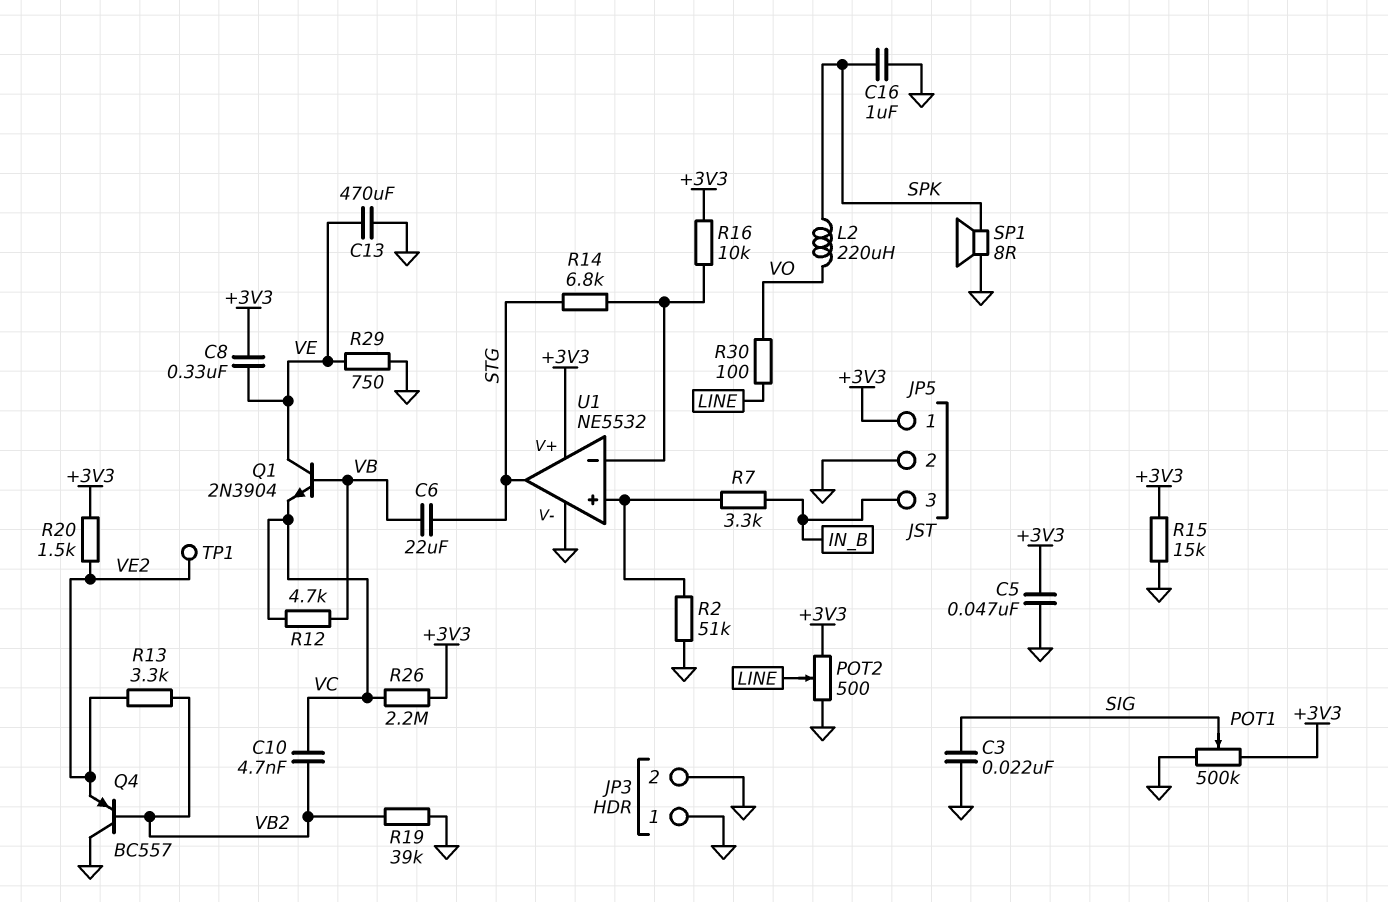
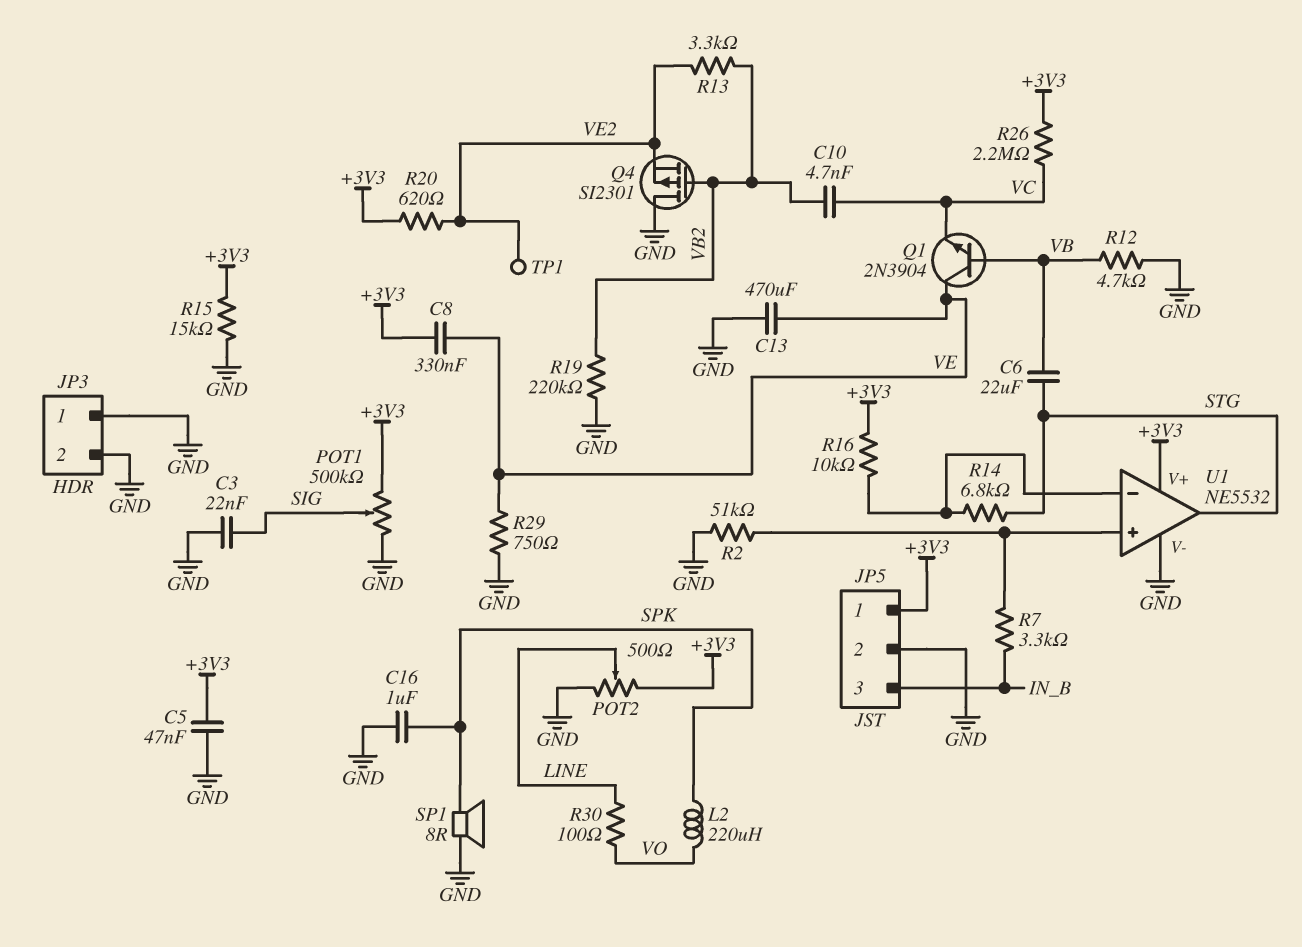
Q4: PNP BC557 (B VB2, C GND, E VE2) -> PMOS SI2301 (G VB2, D GND, S VE2)
R12: 4.7k (VB, VC) -> 4.7k (GND, VB)
R19: 39k (GND, VB2) -> 220k (GND, VB2)
R20: 1.5k (+3V3, VE2) -> 620 (+3V3, VE2)

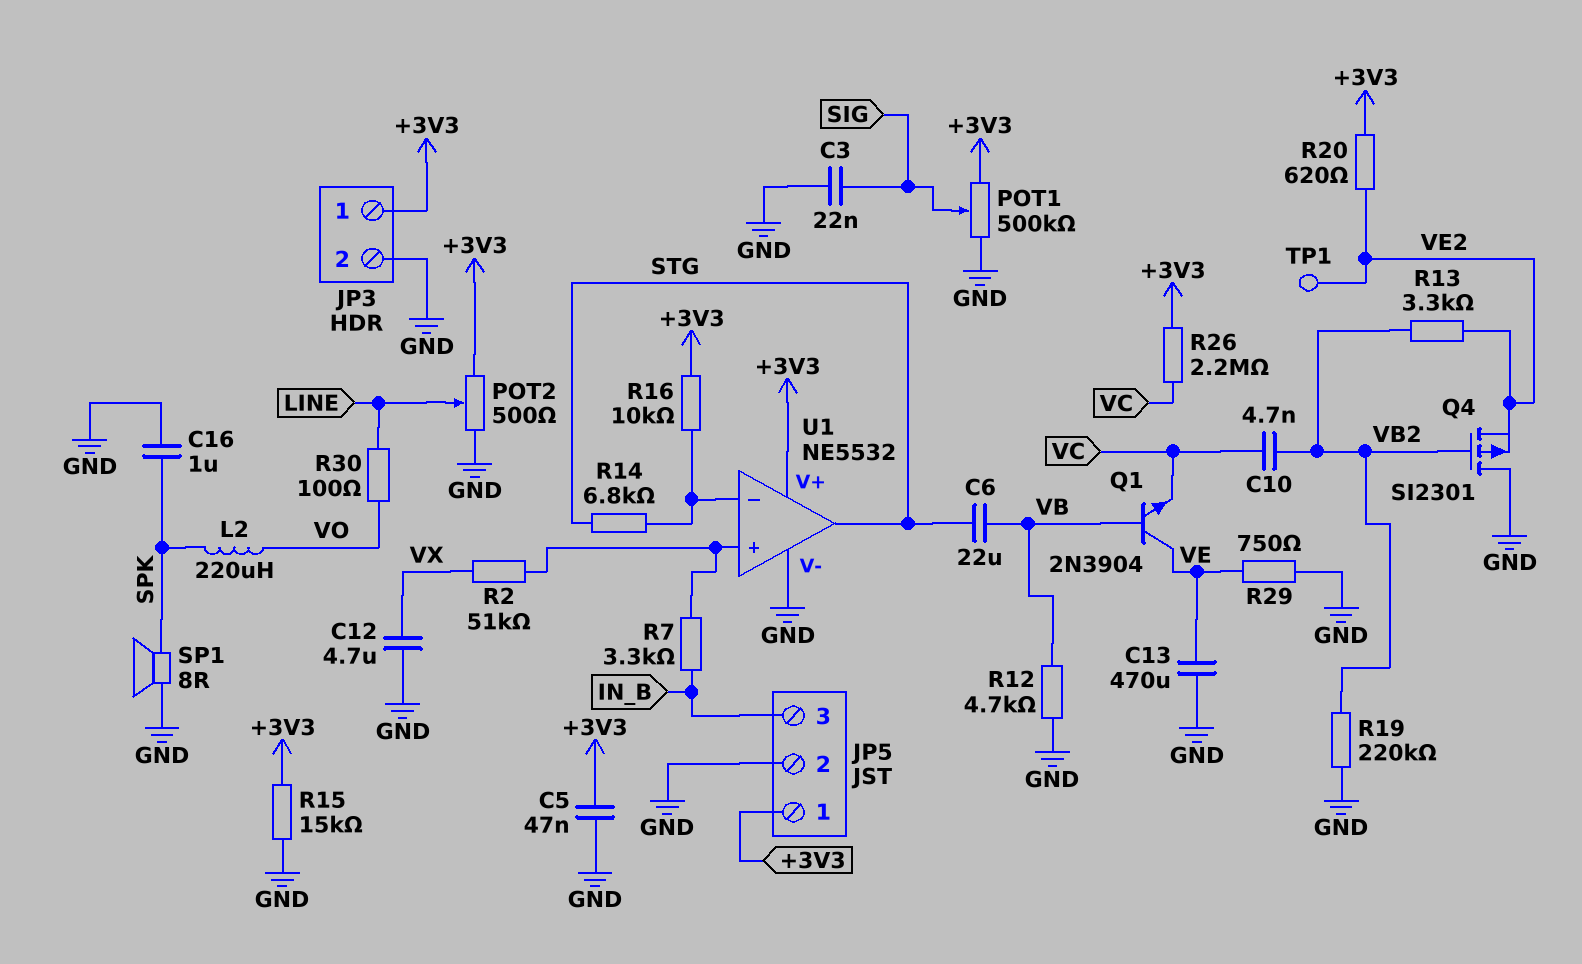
C8: 330nF (+3V3, VE) -> none
C12: none -> 4.7uF (GND, VX)
JP3 pin 1: GND -> +3V3
R2: 51k (GND, U1/in+) -> 51k (U1/in+, VX)

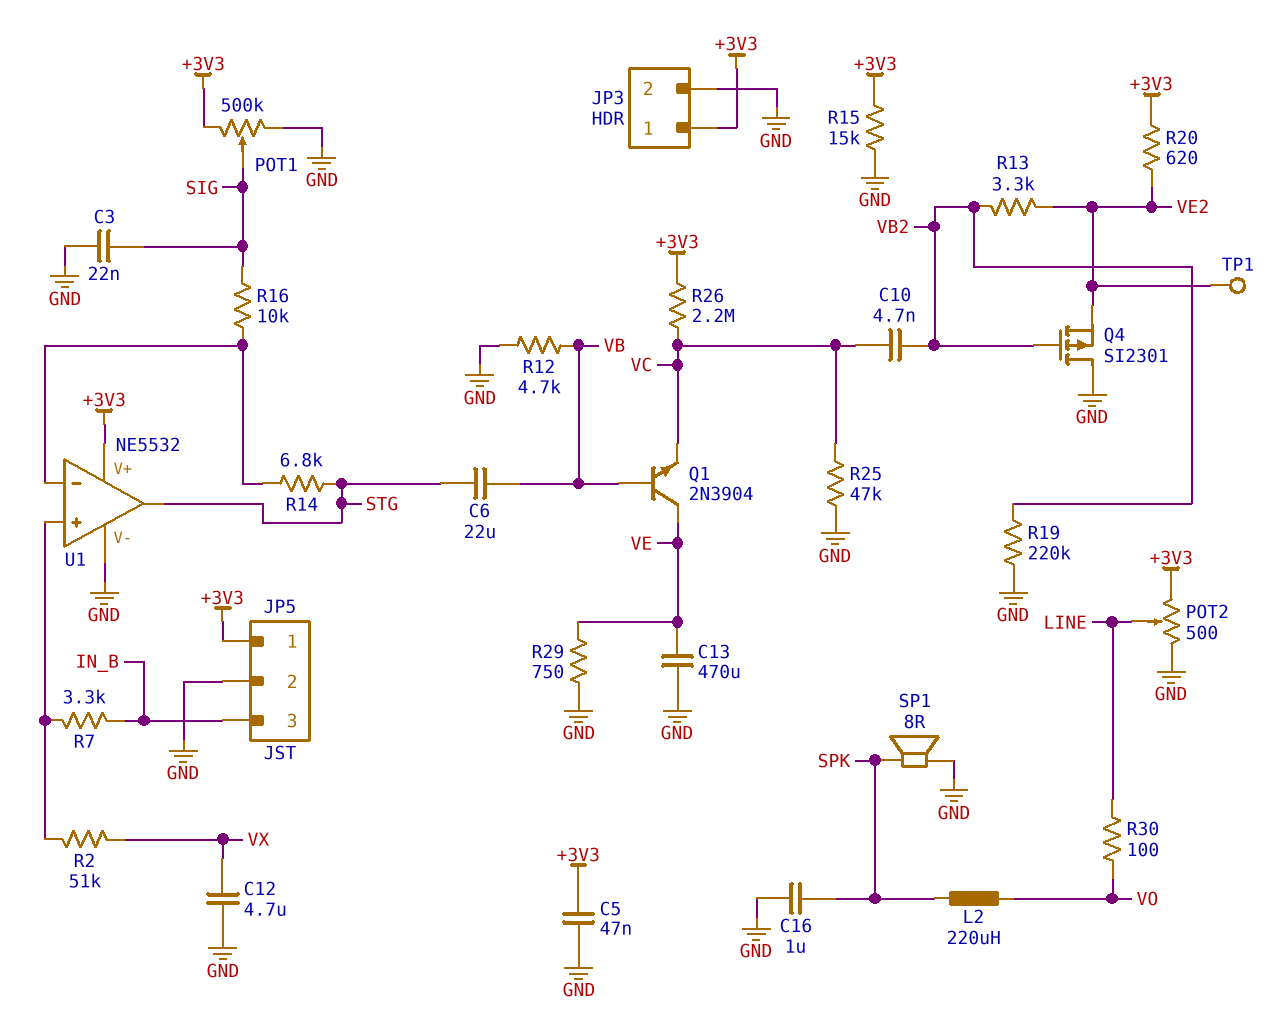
R16: 10k (+3V3, U1/in-) -> 10k (SIG, U1/in-)
R25: none -> 47k (GND, VC)

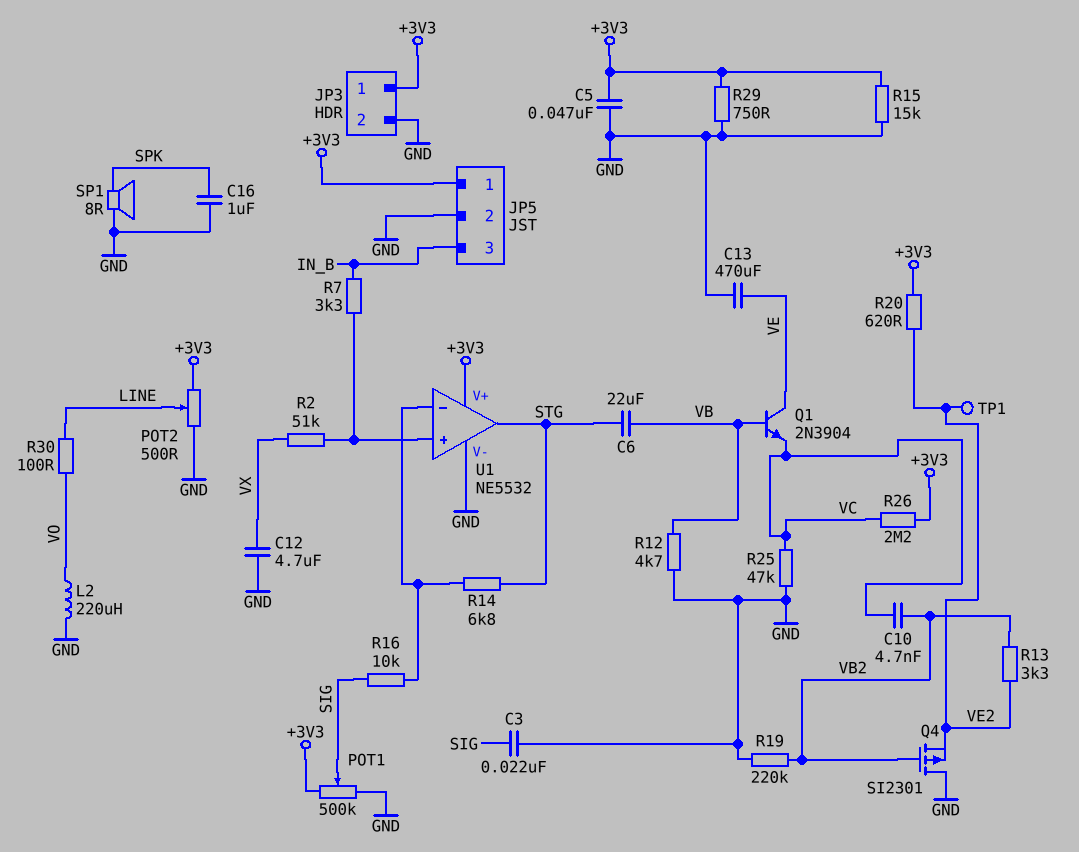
L2: 220uH (SPK, VO) -> 220uH (GND, VO)
R29: 750 (GND, VE) -> 750 (+3V3, GND)

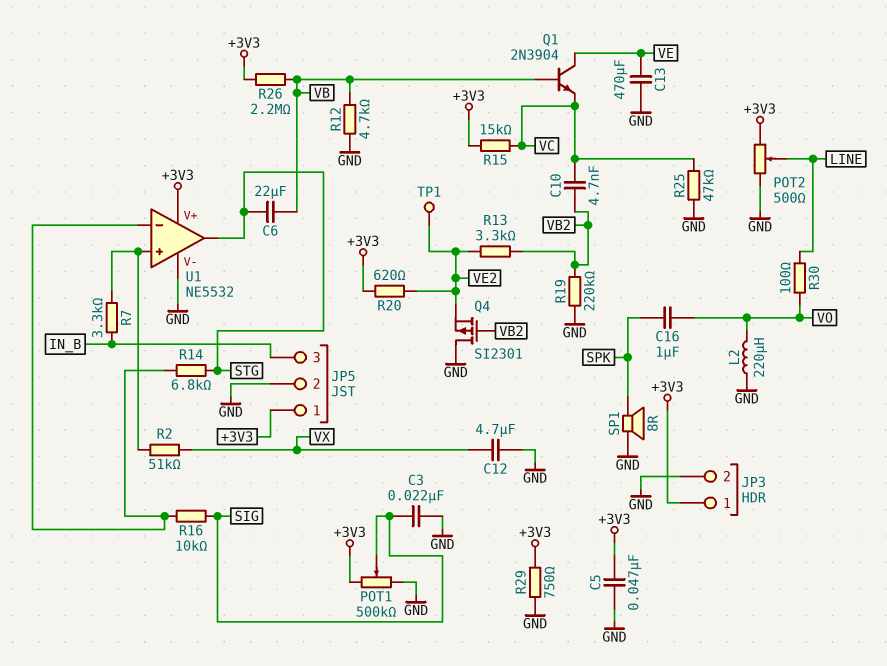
C16: 1uF (GND, SPK) -> 1uF (SPK, VO)
R15: 15k (+3V3, GND) -> 15k (+3V3, VC)
R26: 2.2M (+3V3, VC) -> 2.2M (+3V3, VB)

